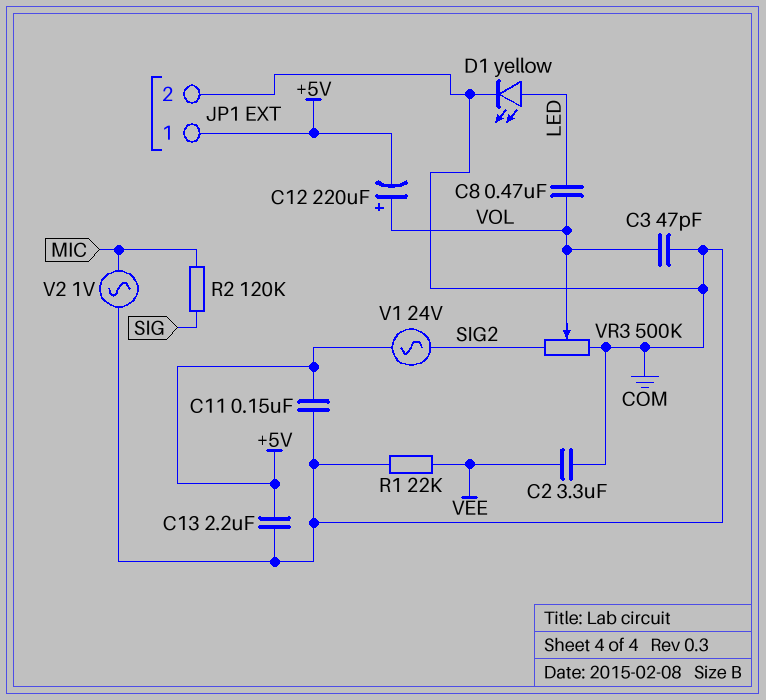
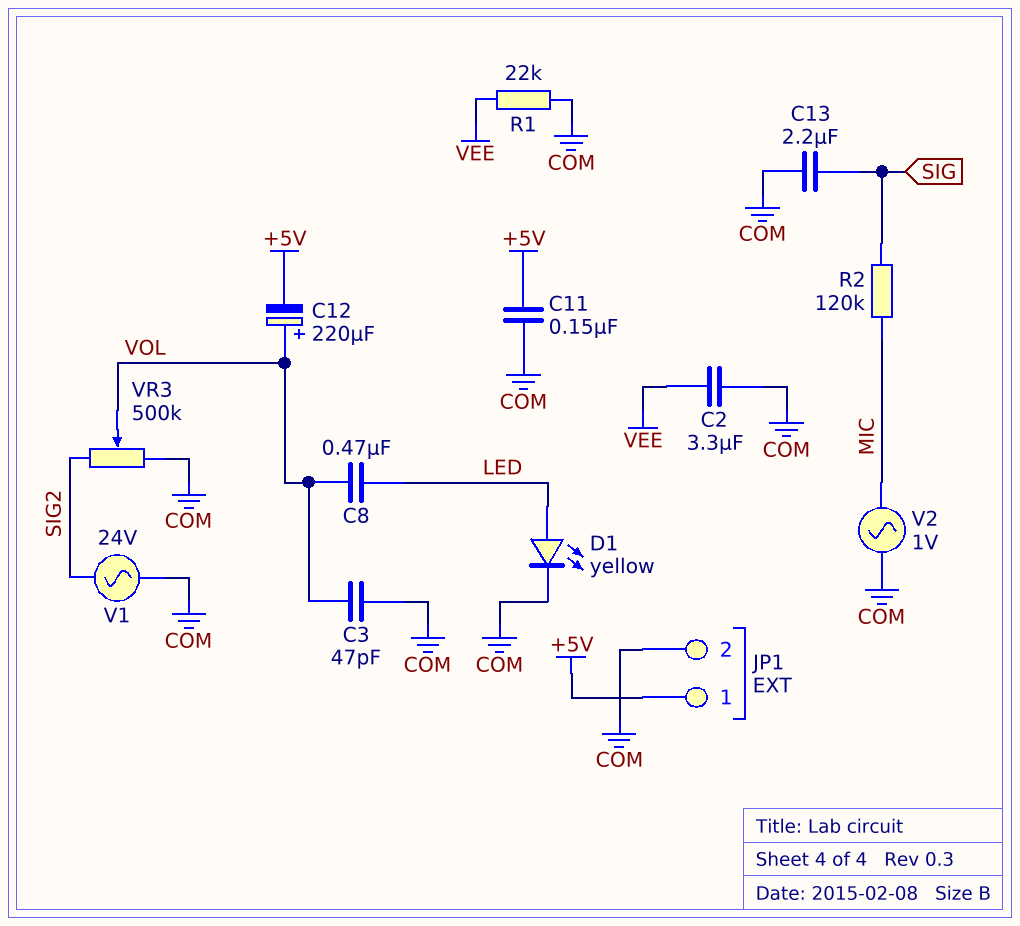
C13: 2.2uF (+5V, COM) -> 2.2uF (COM, SIG)
V1: AC 24V (+5V, SIG2) -> AC 24V (COM, SIG2)

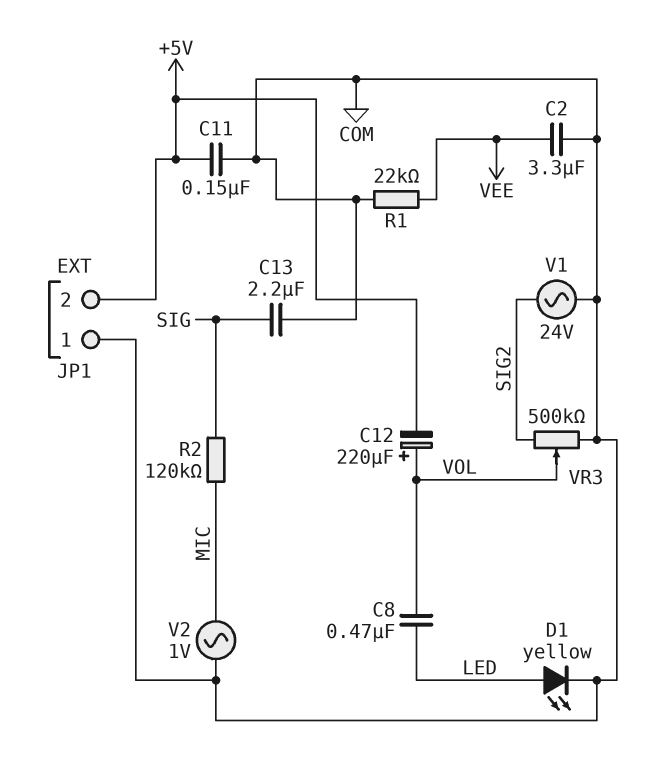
C3: 47pF (COM, VOL) -> none
JP1 pin 1: +5V -> COM
JP1 pin 2: COM -> +5V

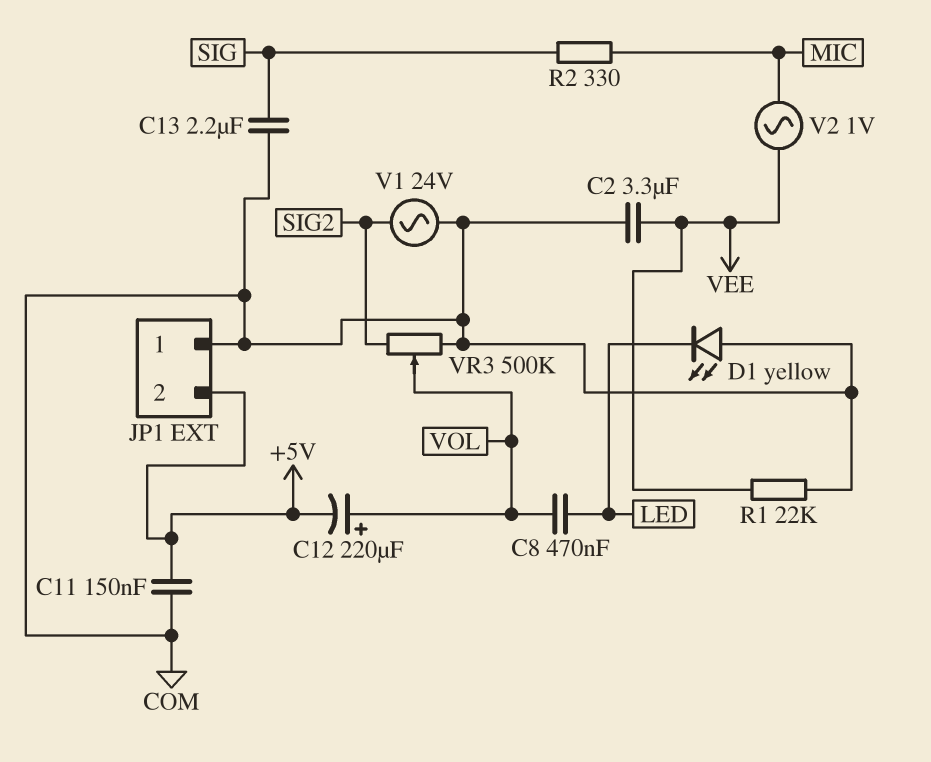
D1: LED yellow (A LED, K COM) -> LED yellow (A COM, K LED)
R2: 120k (MIC, SIG) -> 330 (MIC, SIG)
V2: AC 1V (COM, MIC) -> AC 1V (MIC, VEE)

